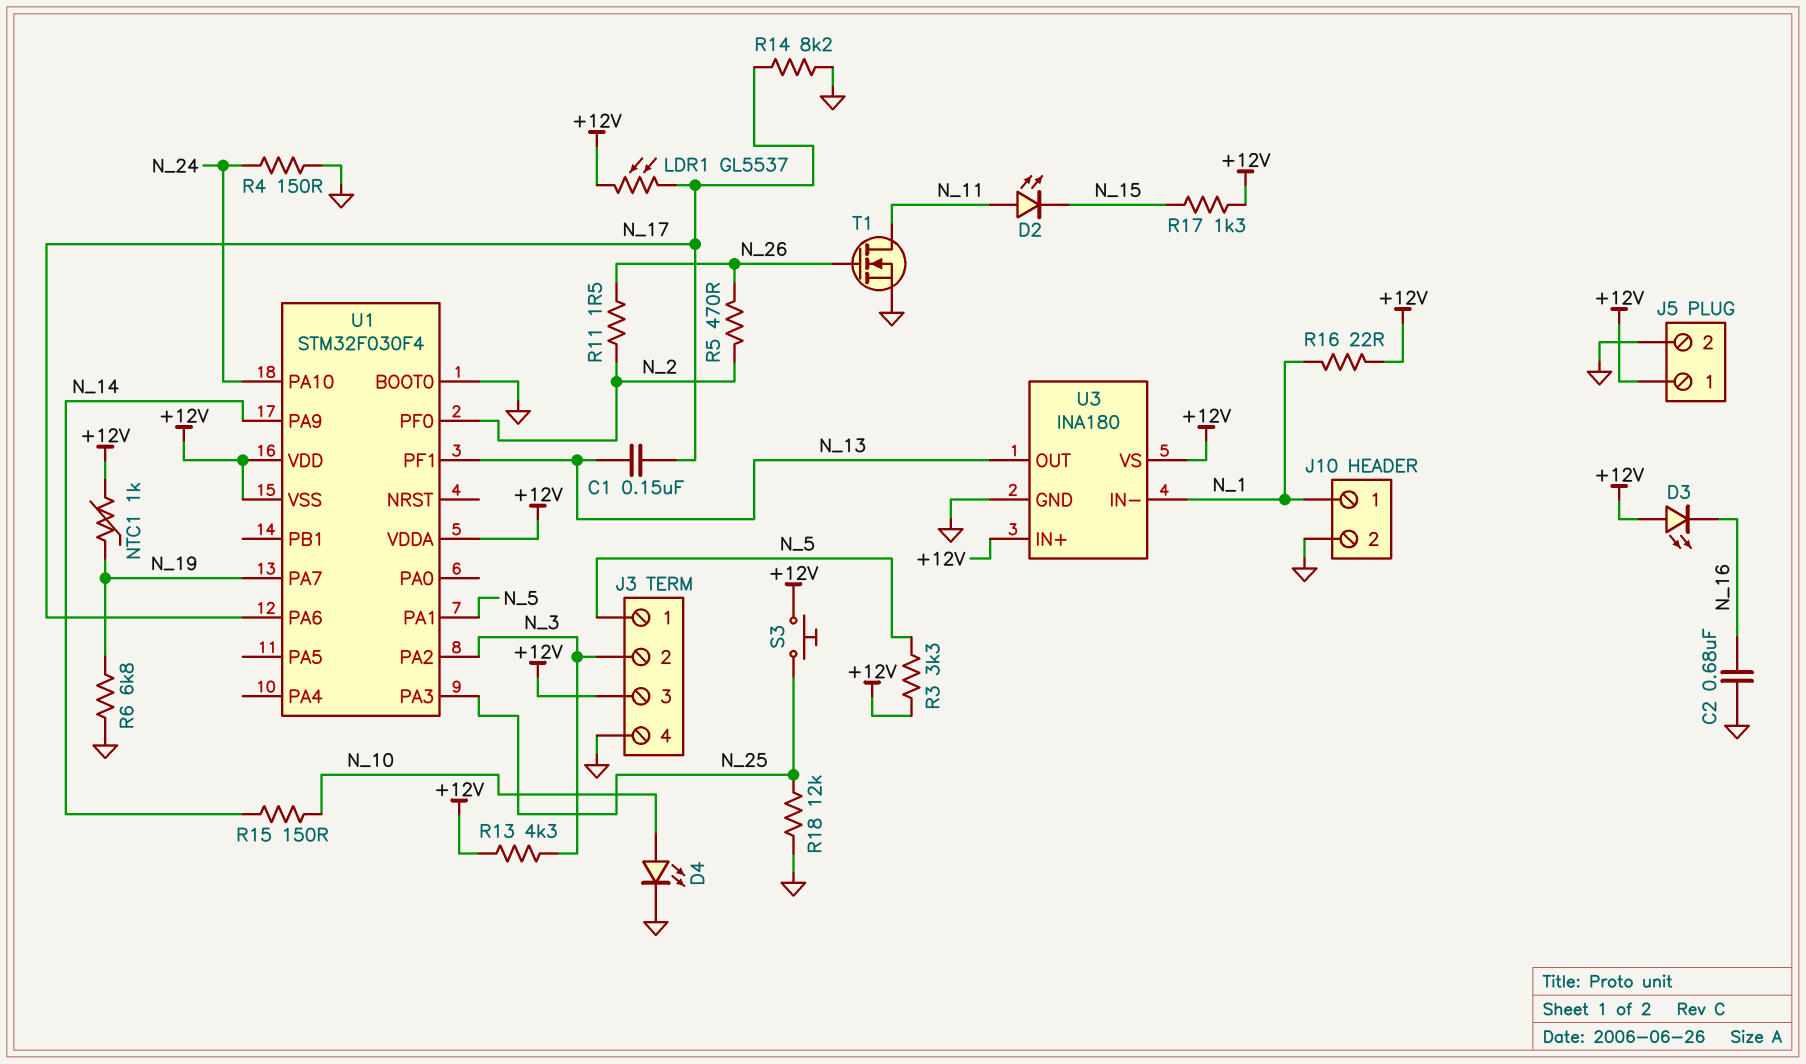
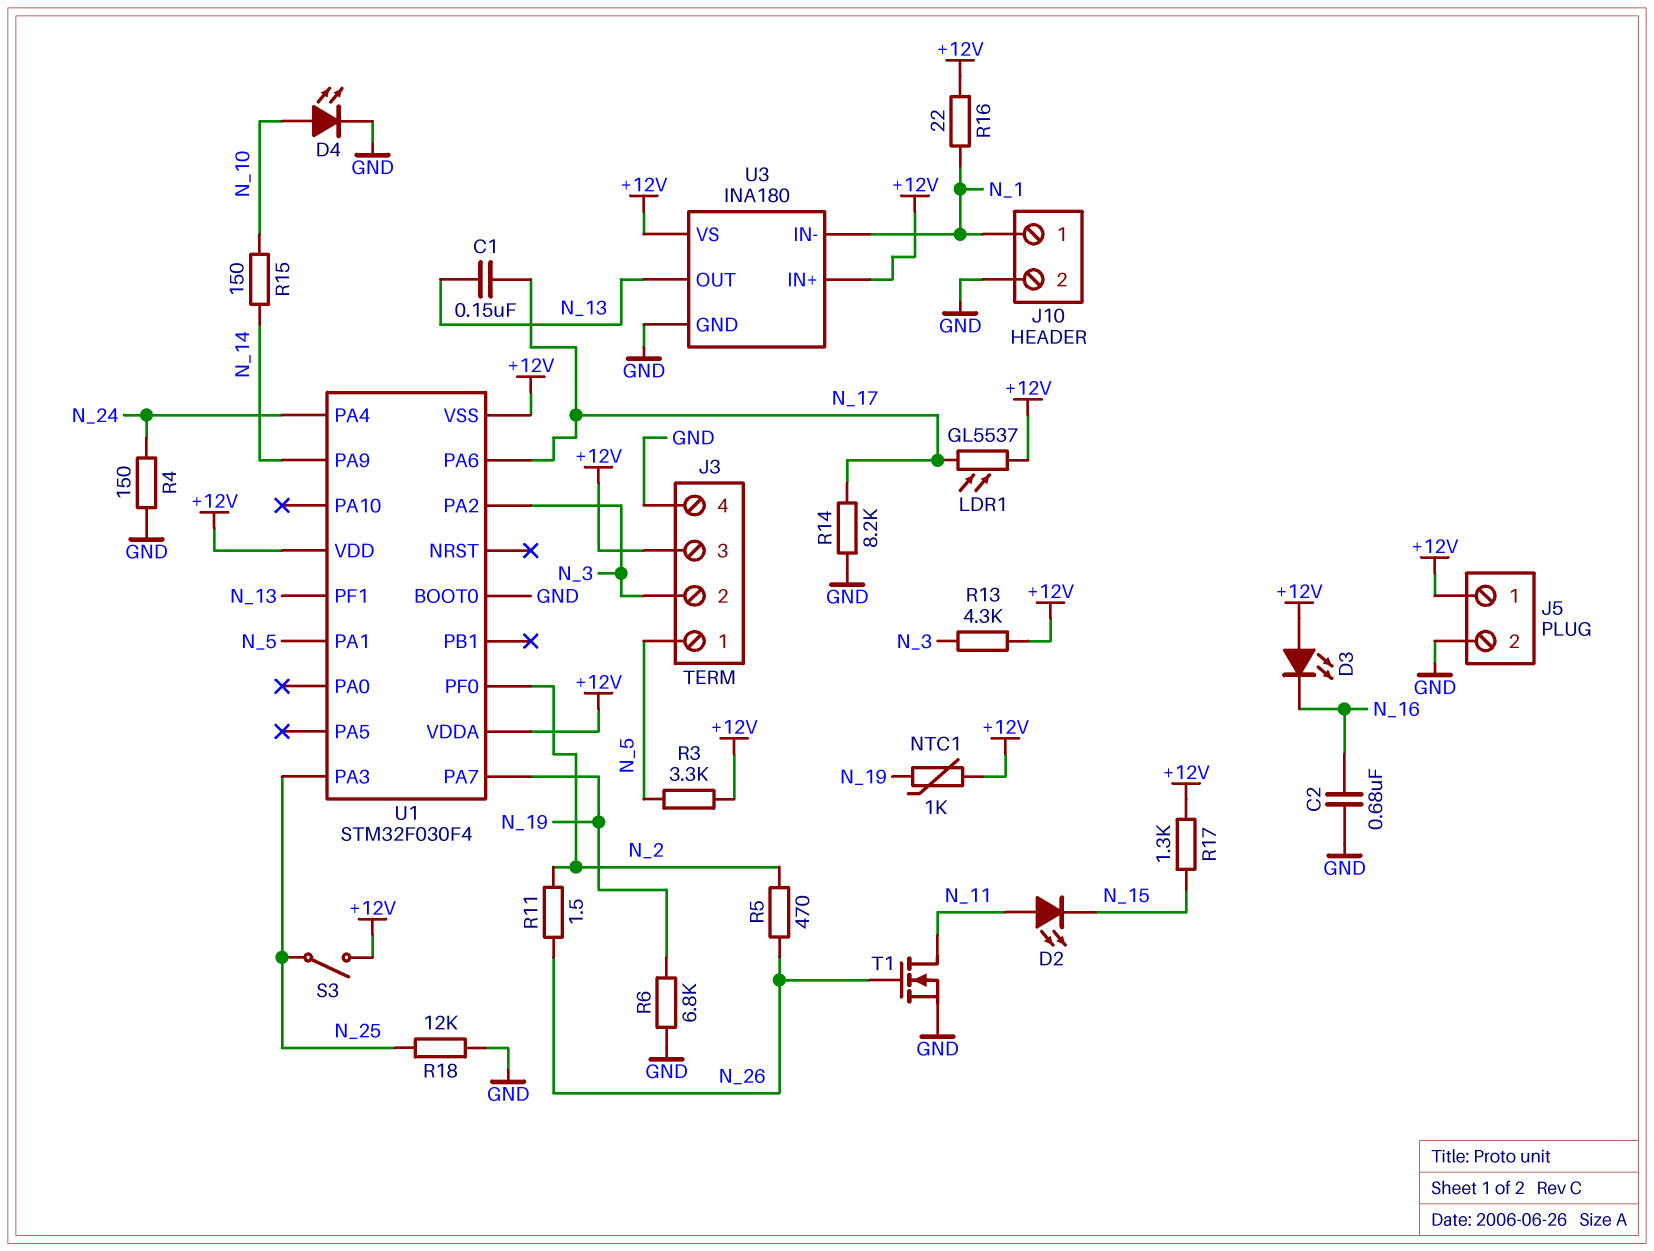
S3: button (+12V, N_25) -> switch (+12V, N_25)
U1 pin PA4: none -> N_24
U1 pin PA10: N_24 -> none

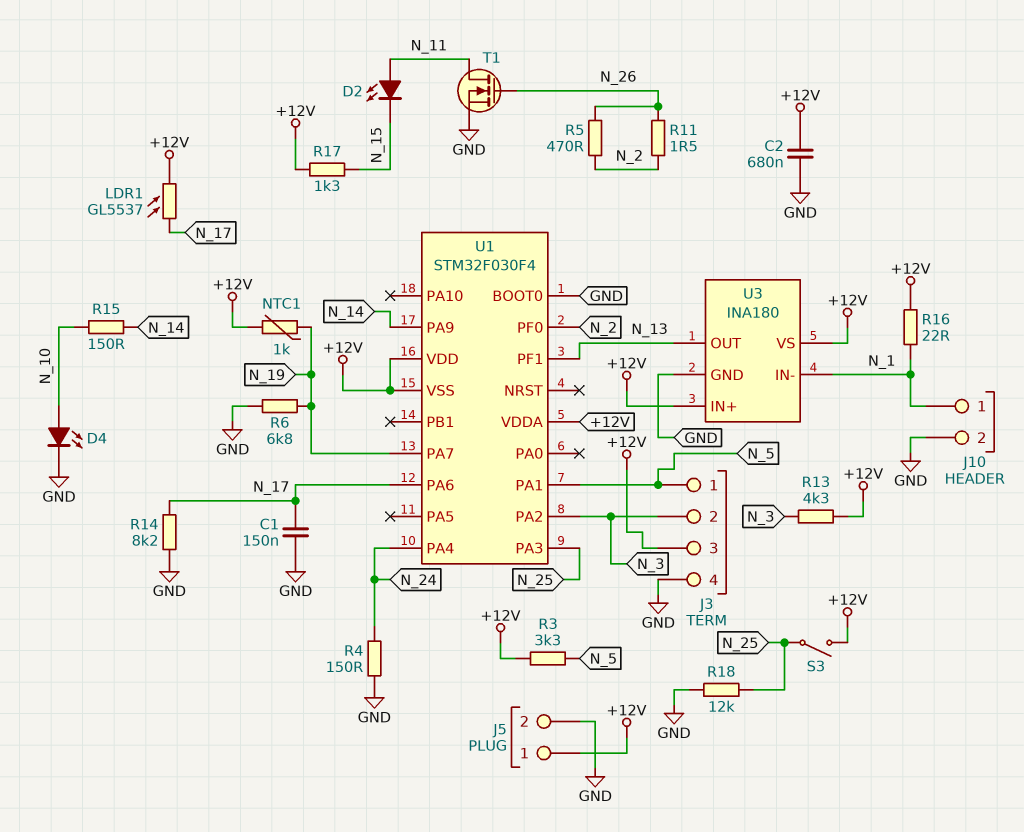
C1: 150nF (N_13, N_17) -> 150nF (GND, N_17)
C2: 680nF (GND, N_16) -> 680nF (+12V, GND)
D3: LED (A +12V, K N_16) -> none

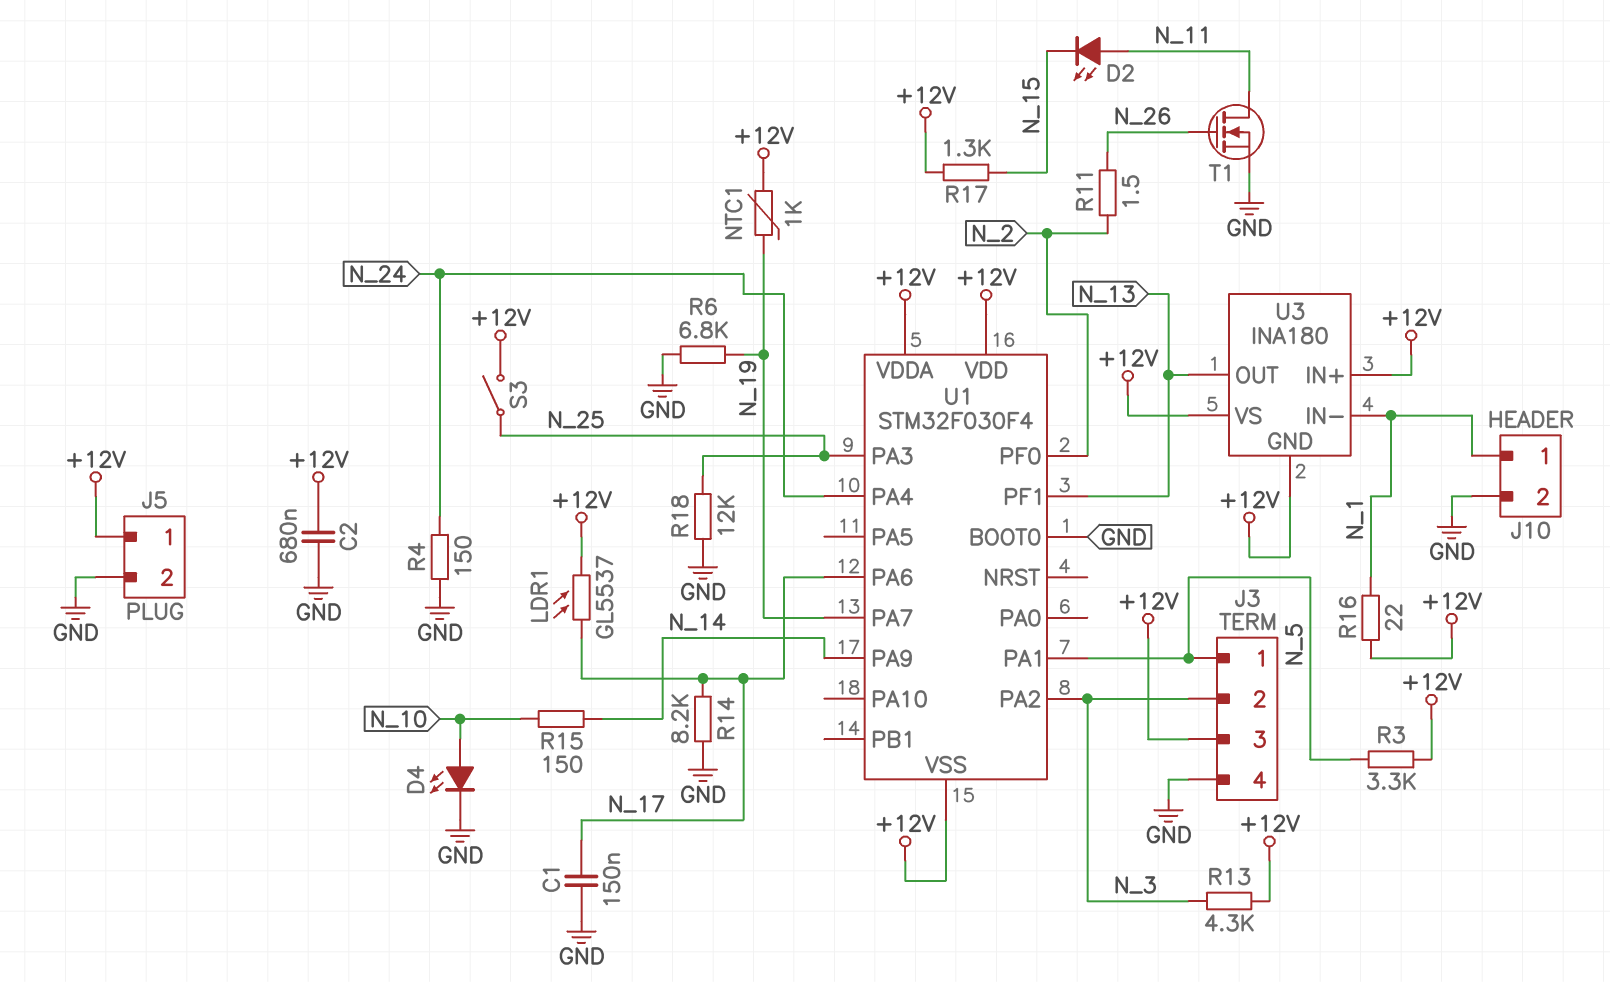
R5: 470 (N_2, N_26) -> none
U3 pin GND: GND -> +12V

